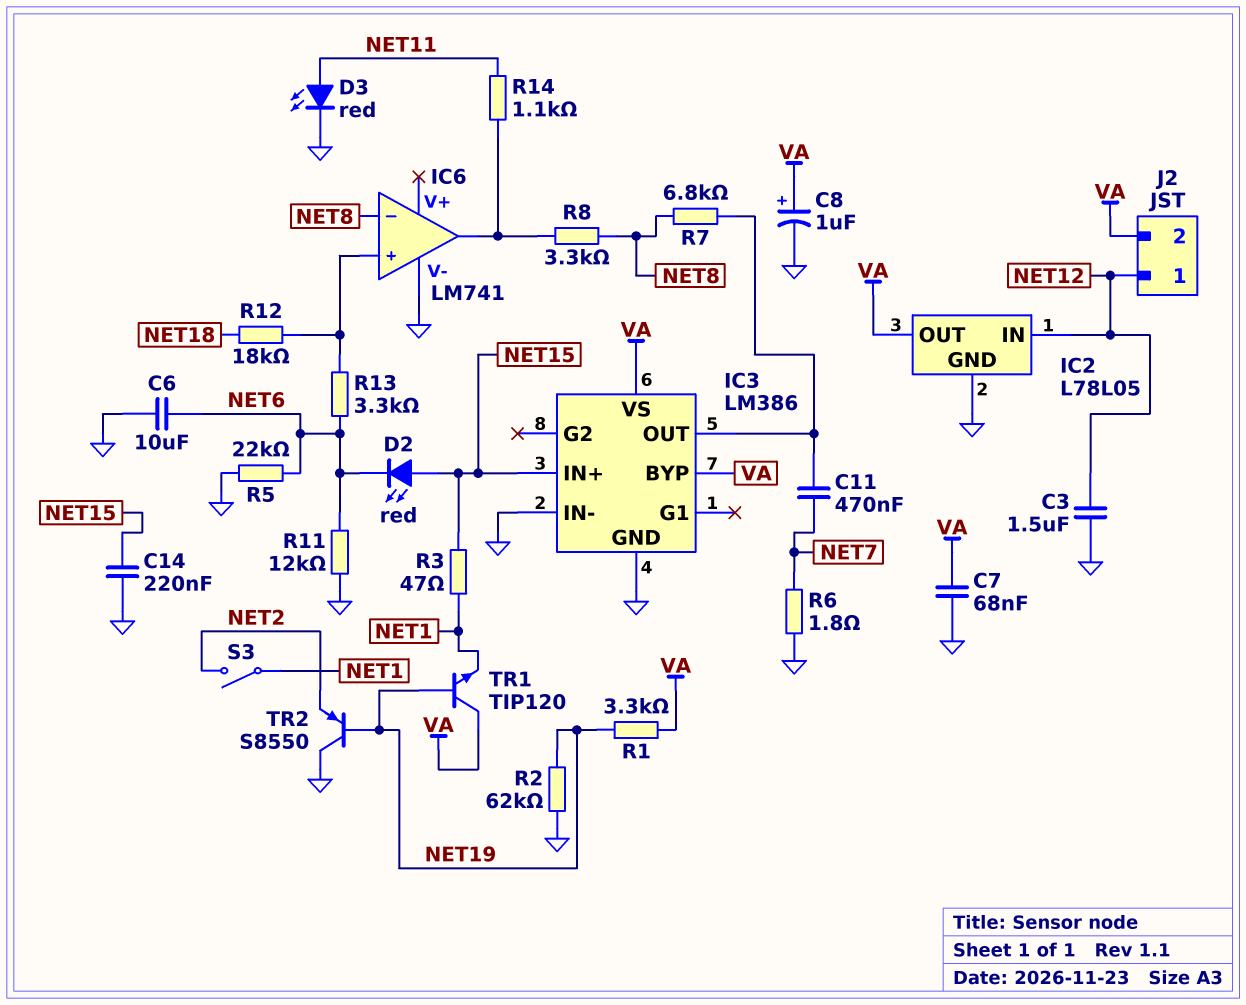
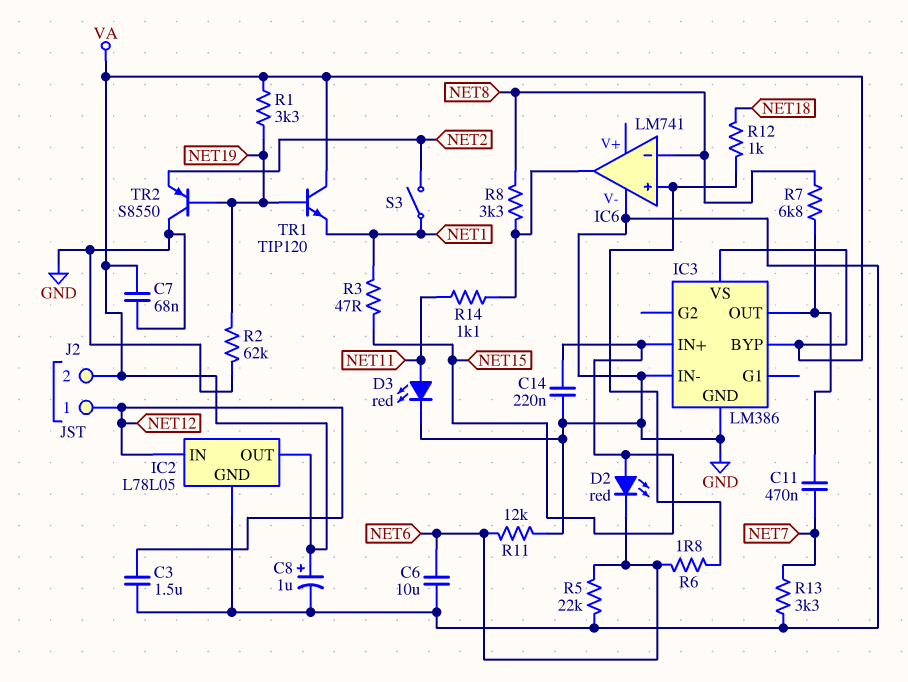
R6: 1.8 (GND, NET7) -> 1.8 (IC6/in+, NET6)
R12: 18k (IC6/in+, NET18) -> 1k (IC6/in+, NET18)
R13: 3.3k (IC6/in+, NET6) -> 3.3k (GND, NET7)

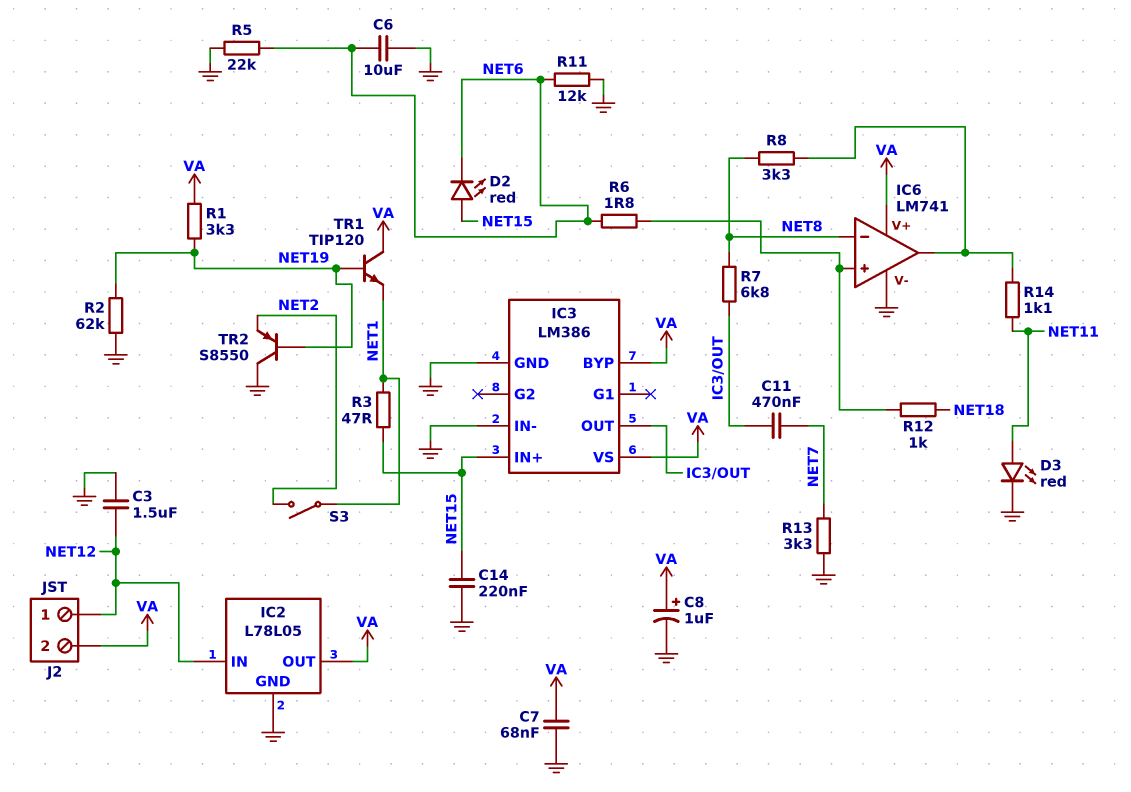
IC6 pin V+: none -> VA

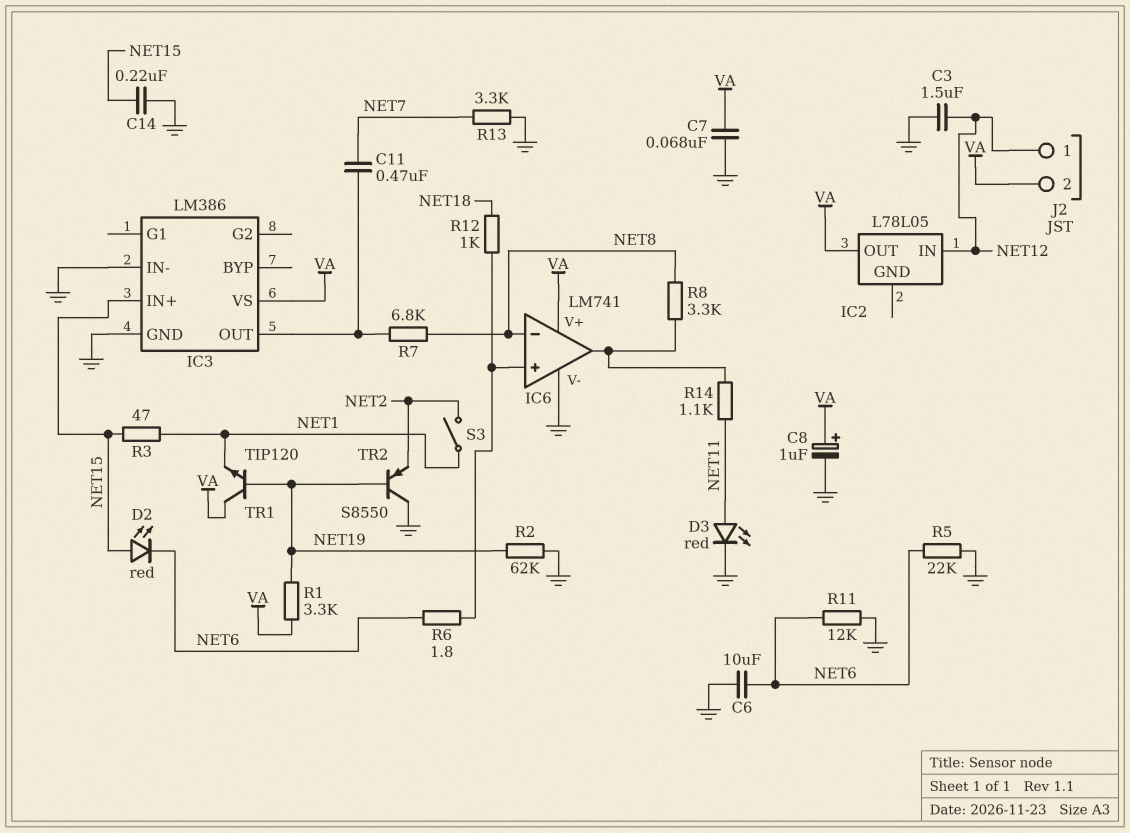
IC2 pin GND: GND -> none
IC3 pin BYP: VA -> none

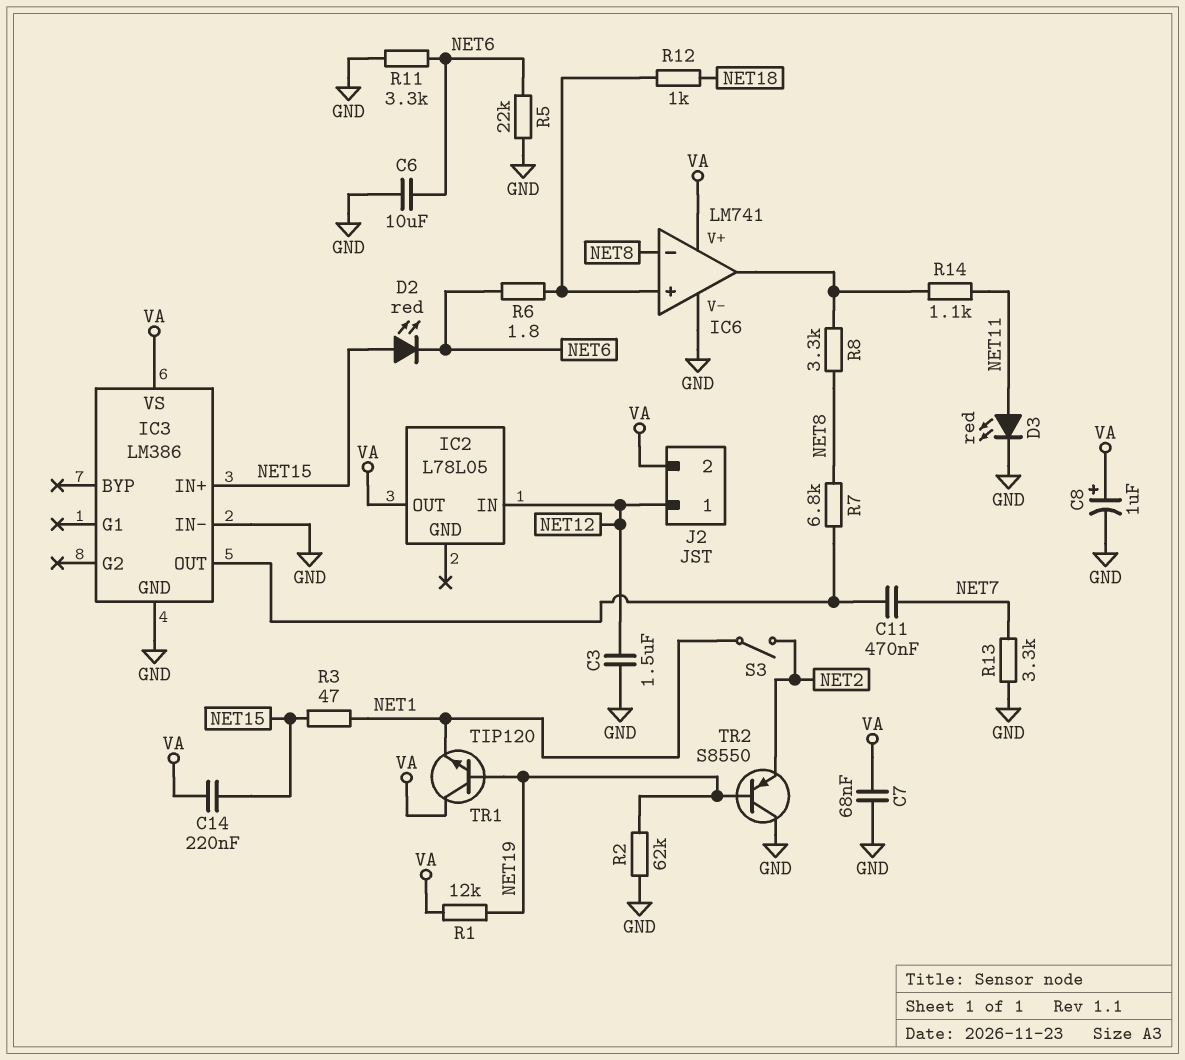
C14: 220nF (GND, NET15) -> 220nF (NET15, VA)
R1: 3.3k (NET19, VA) -> 12k (NET19, VA)
R11: 12k (GND, NET6) -> 3.3k (GND, NET6)

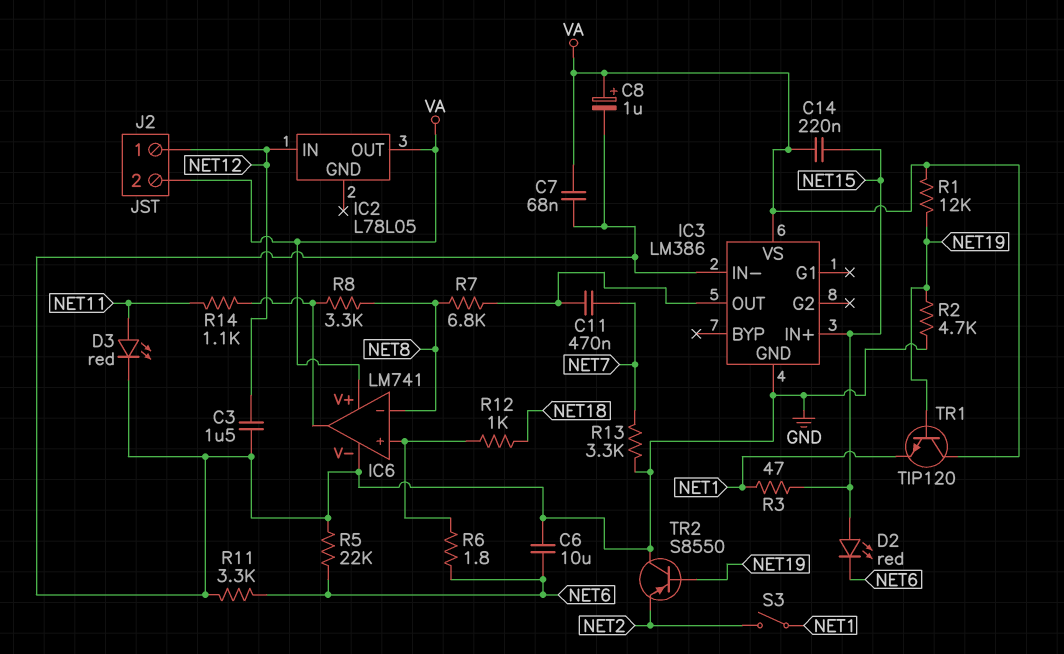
R2: 62k (GND, NET19) -> 4.7k (GND, NET19)

